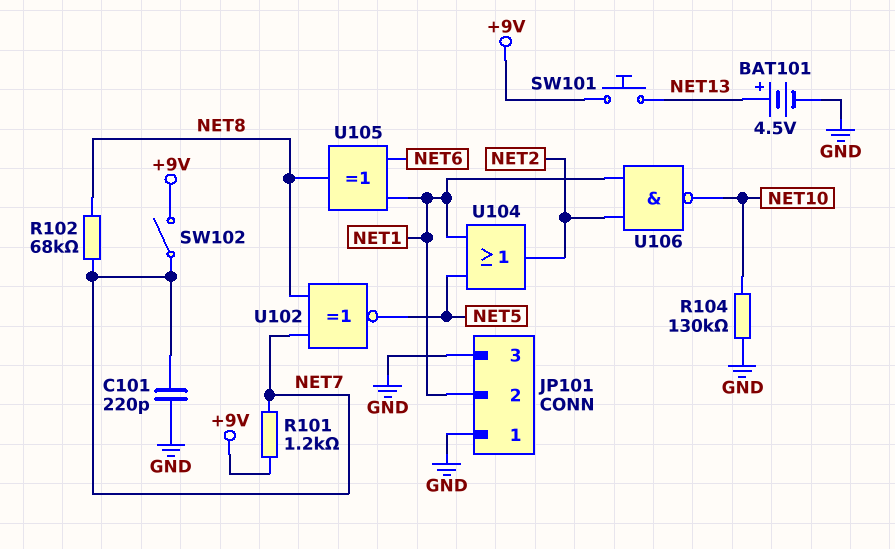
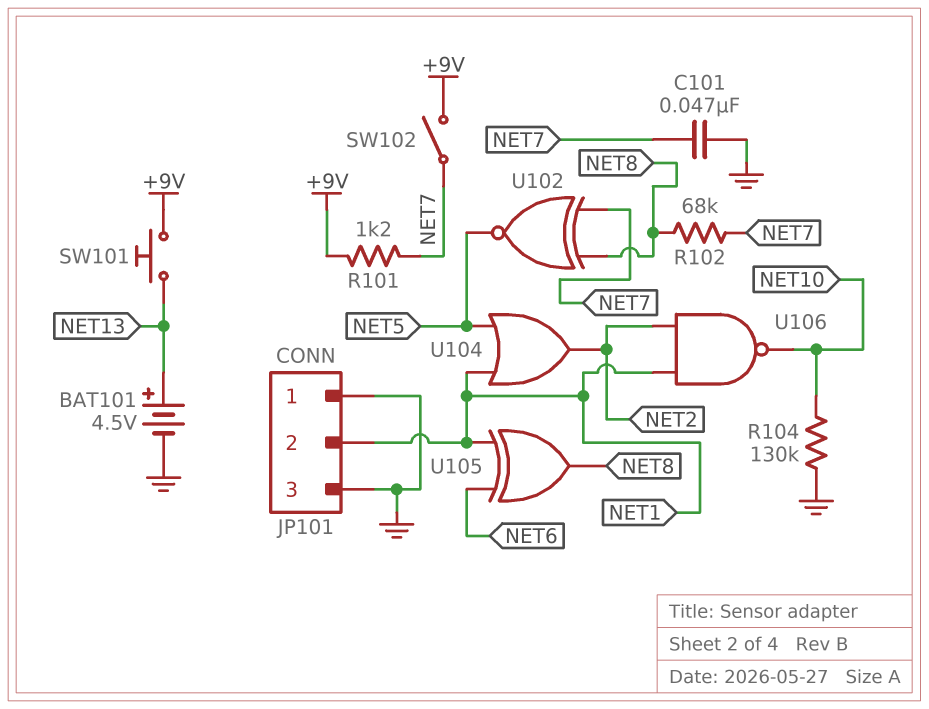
C101: 220pF (GND, NET7) -> 47nF (GND, NET7)

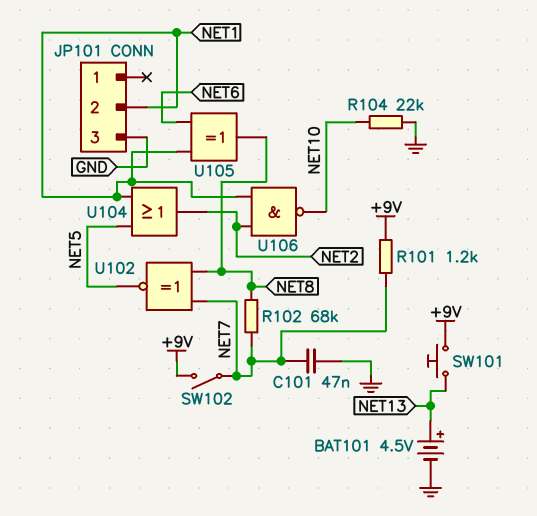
JP101 pin 1: GND -> none
R104: 130k (GND, NET10) -> 22k (GND, NET10)

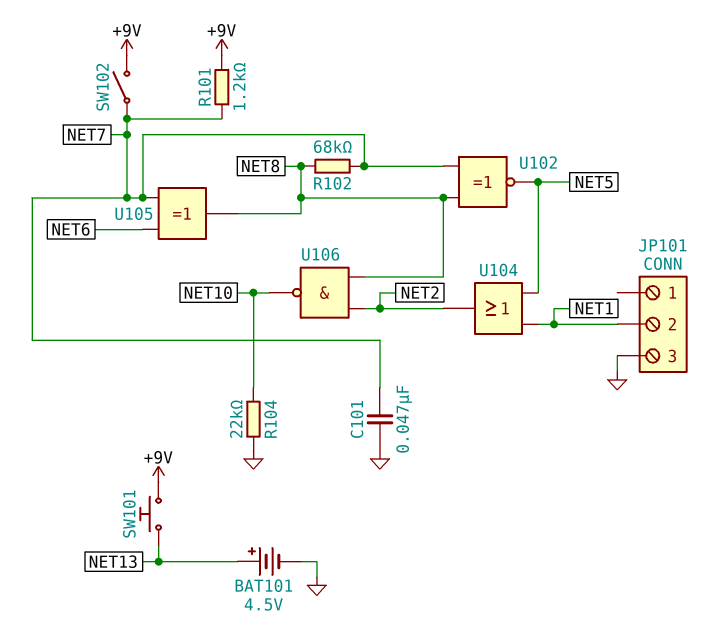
U105: XOR (in NET1, in NET6, out NET8) -> XOR (in NET6, in NET7, out NET8)
U106: NAND (in NET1, in NET2, out NET10) -> NAND (in NET2, in NET8, out NET10)

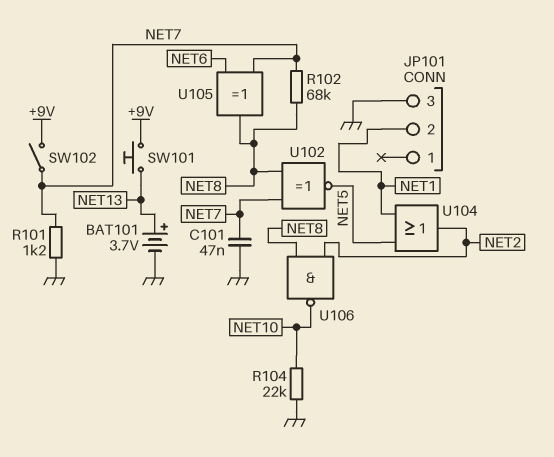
BAT101: 4.5V (plus NET13, minus GND) -> 3.7V (plus NET13, minus GND)
R101: 1.2k (+9V, NET7) -> 1.2k (GND, NET7)

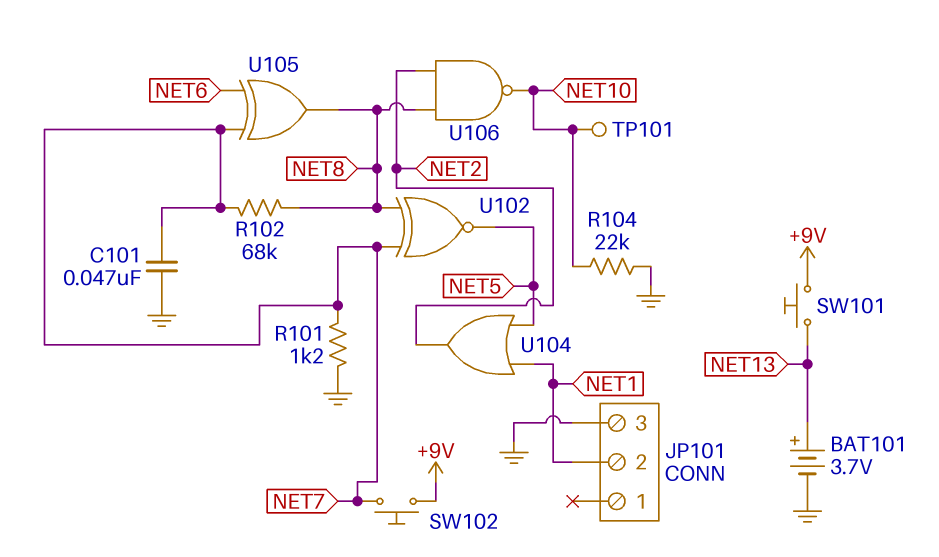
SW102: switch (+9V, NET7) -> button (+9V, NET7)
TP101: none -> test point (NET10)

